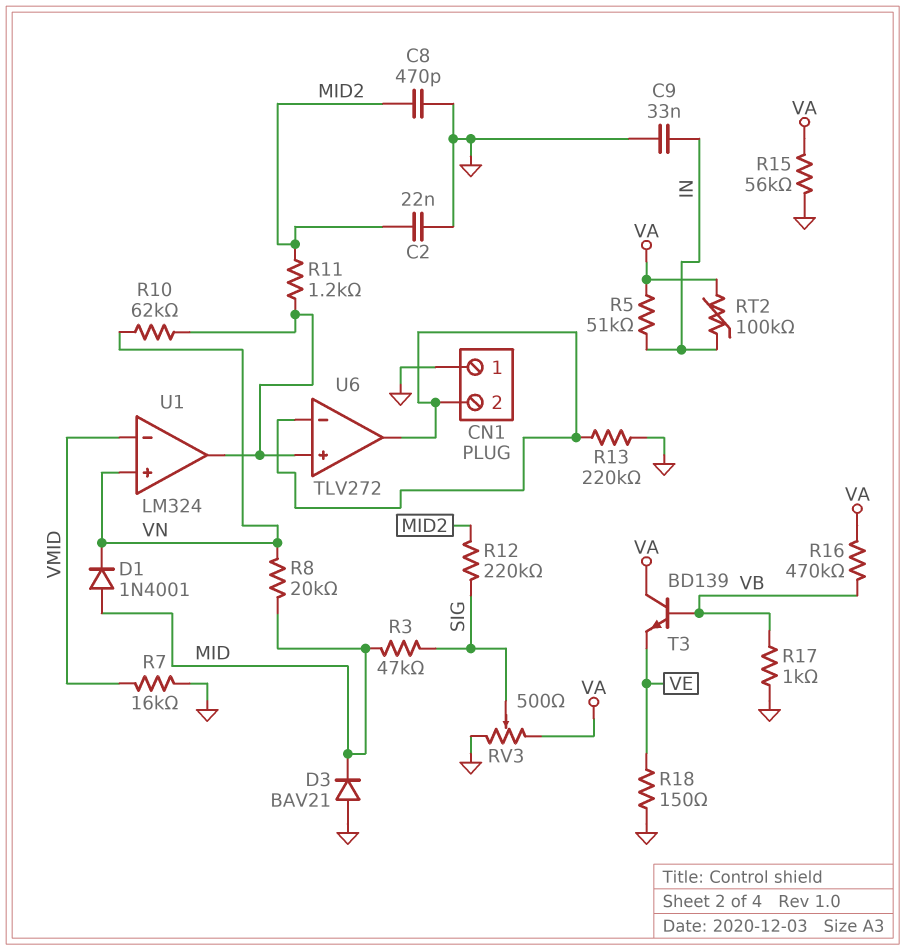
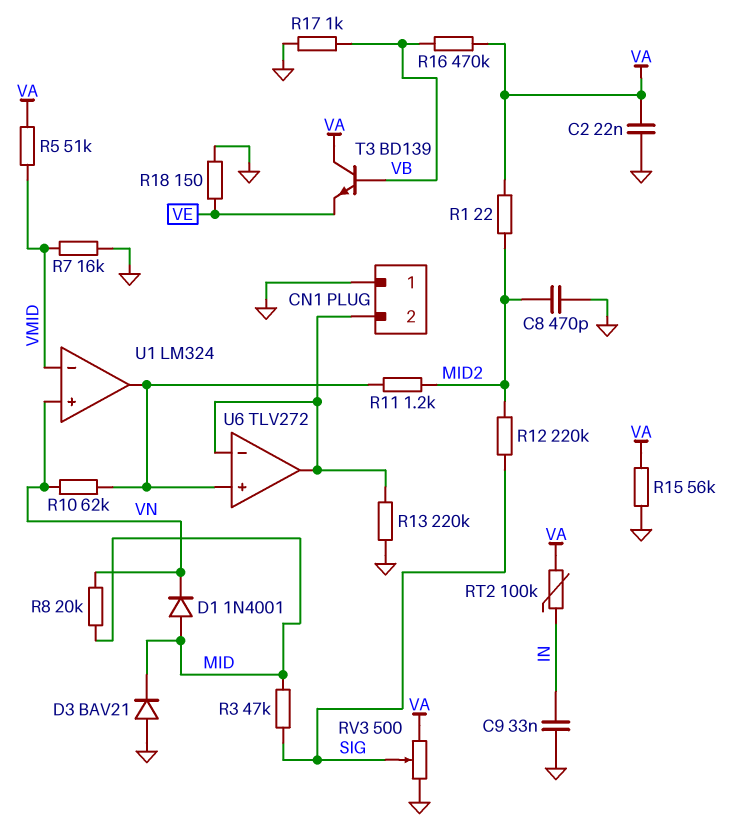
C2: 22nF (GND, MID2) -> 22nF (GND, VA)
R1: none -> 22 (MID2, VA)
R5: 51k (IN, VA) -> 51k (VA, VMID)

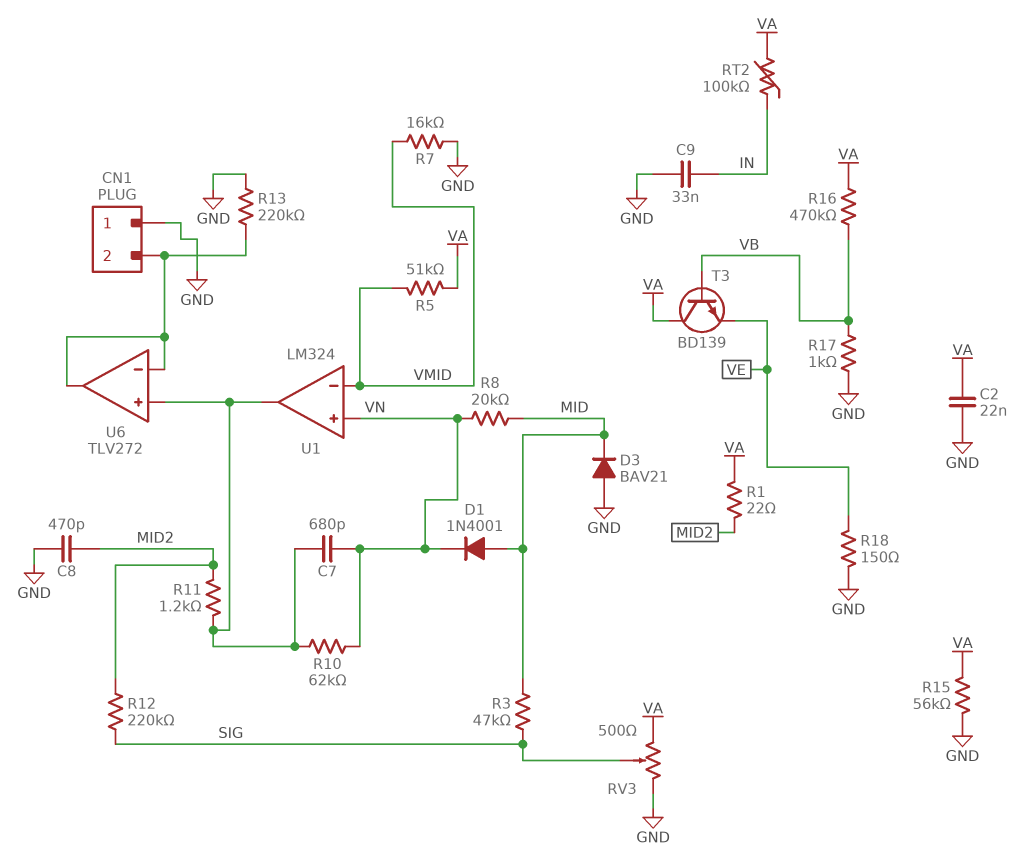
C7: none -> 680pF (U1/out, VN)

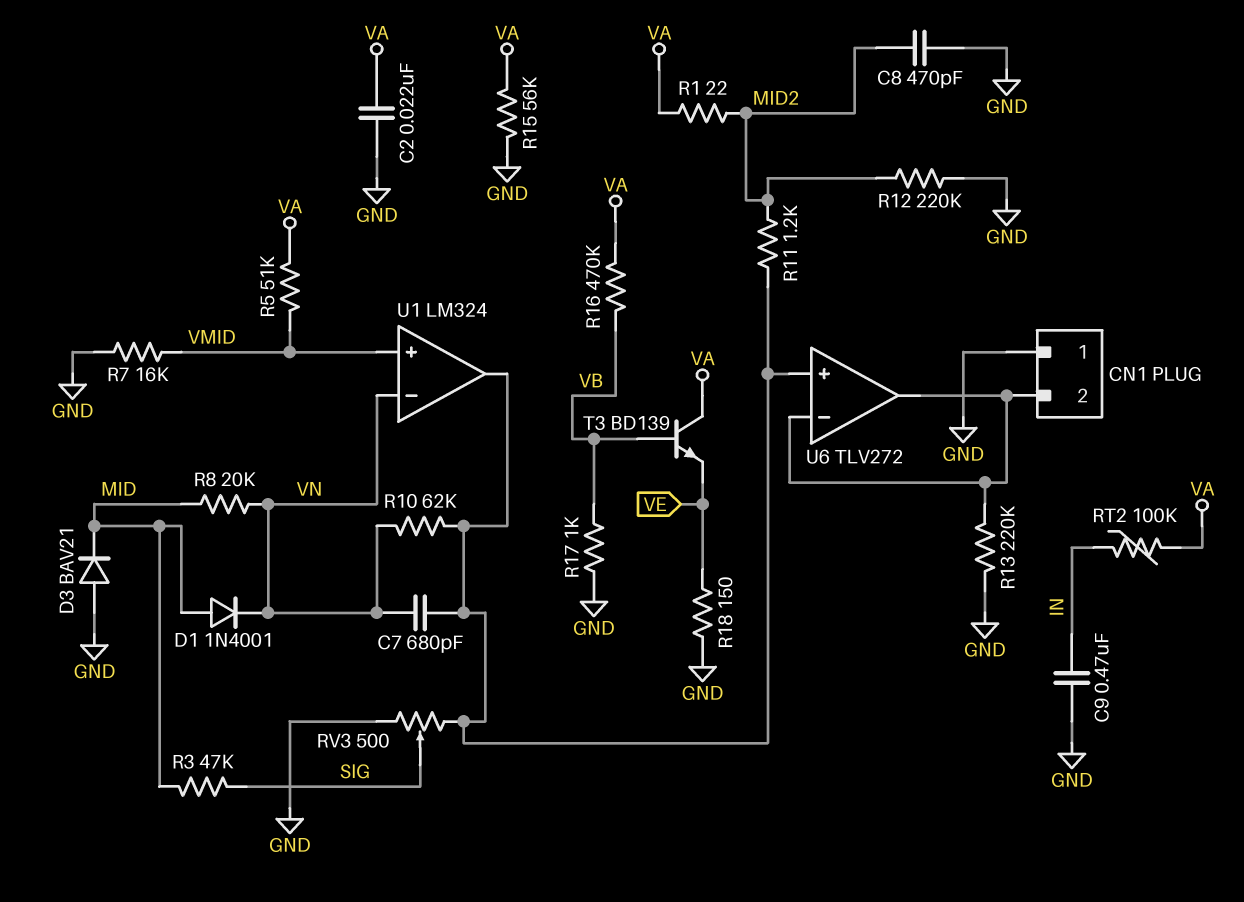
C9: 33nF (GND, IN) -> 470nF (GND, IN)
R12: 220k (MID2, SIG) -> 220k (GND, MID2)
RV3: 500 (GND, VA, wiper SIG) -> 500 (GND, U1/out, wiper SIG)
U1 pin in+: VN -> VMID
U1 pin in-: VMID -> VN

